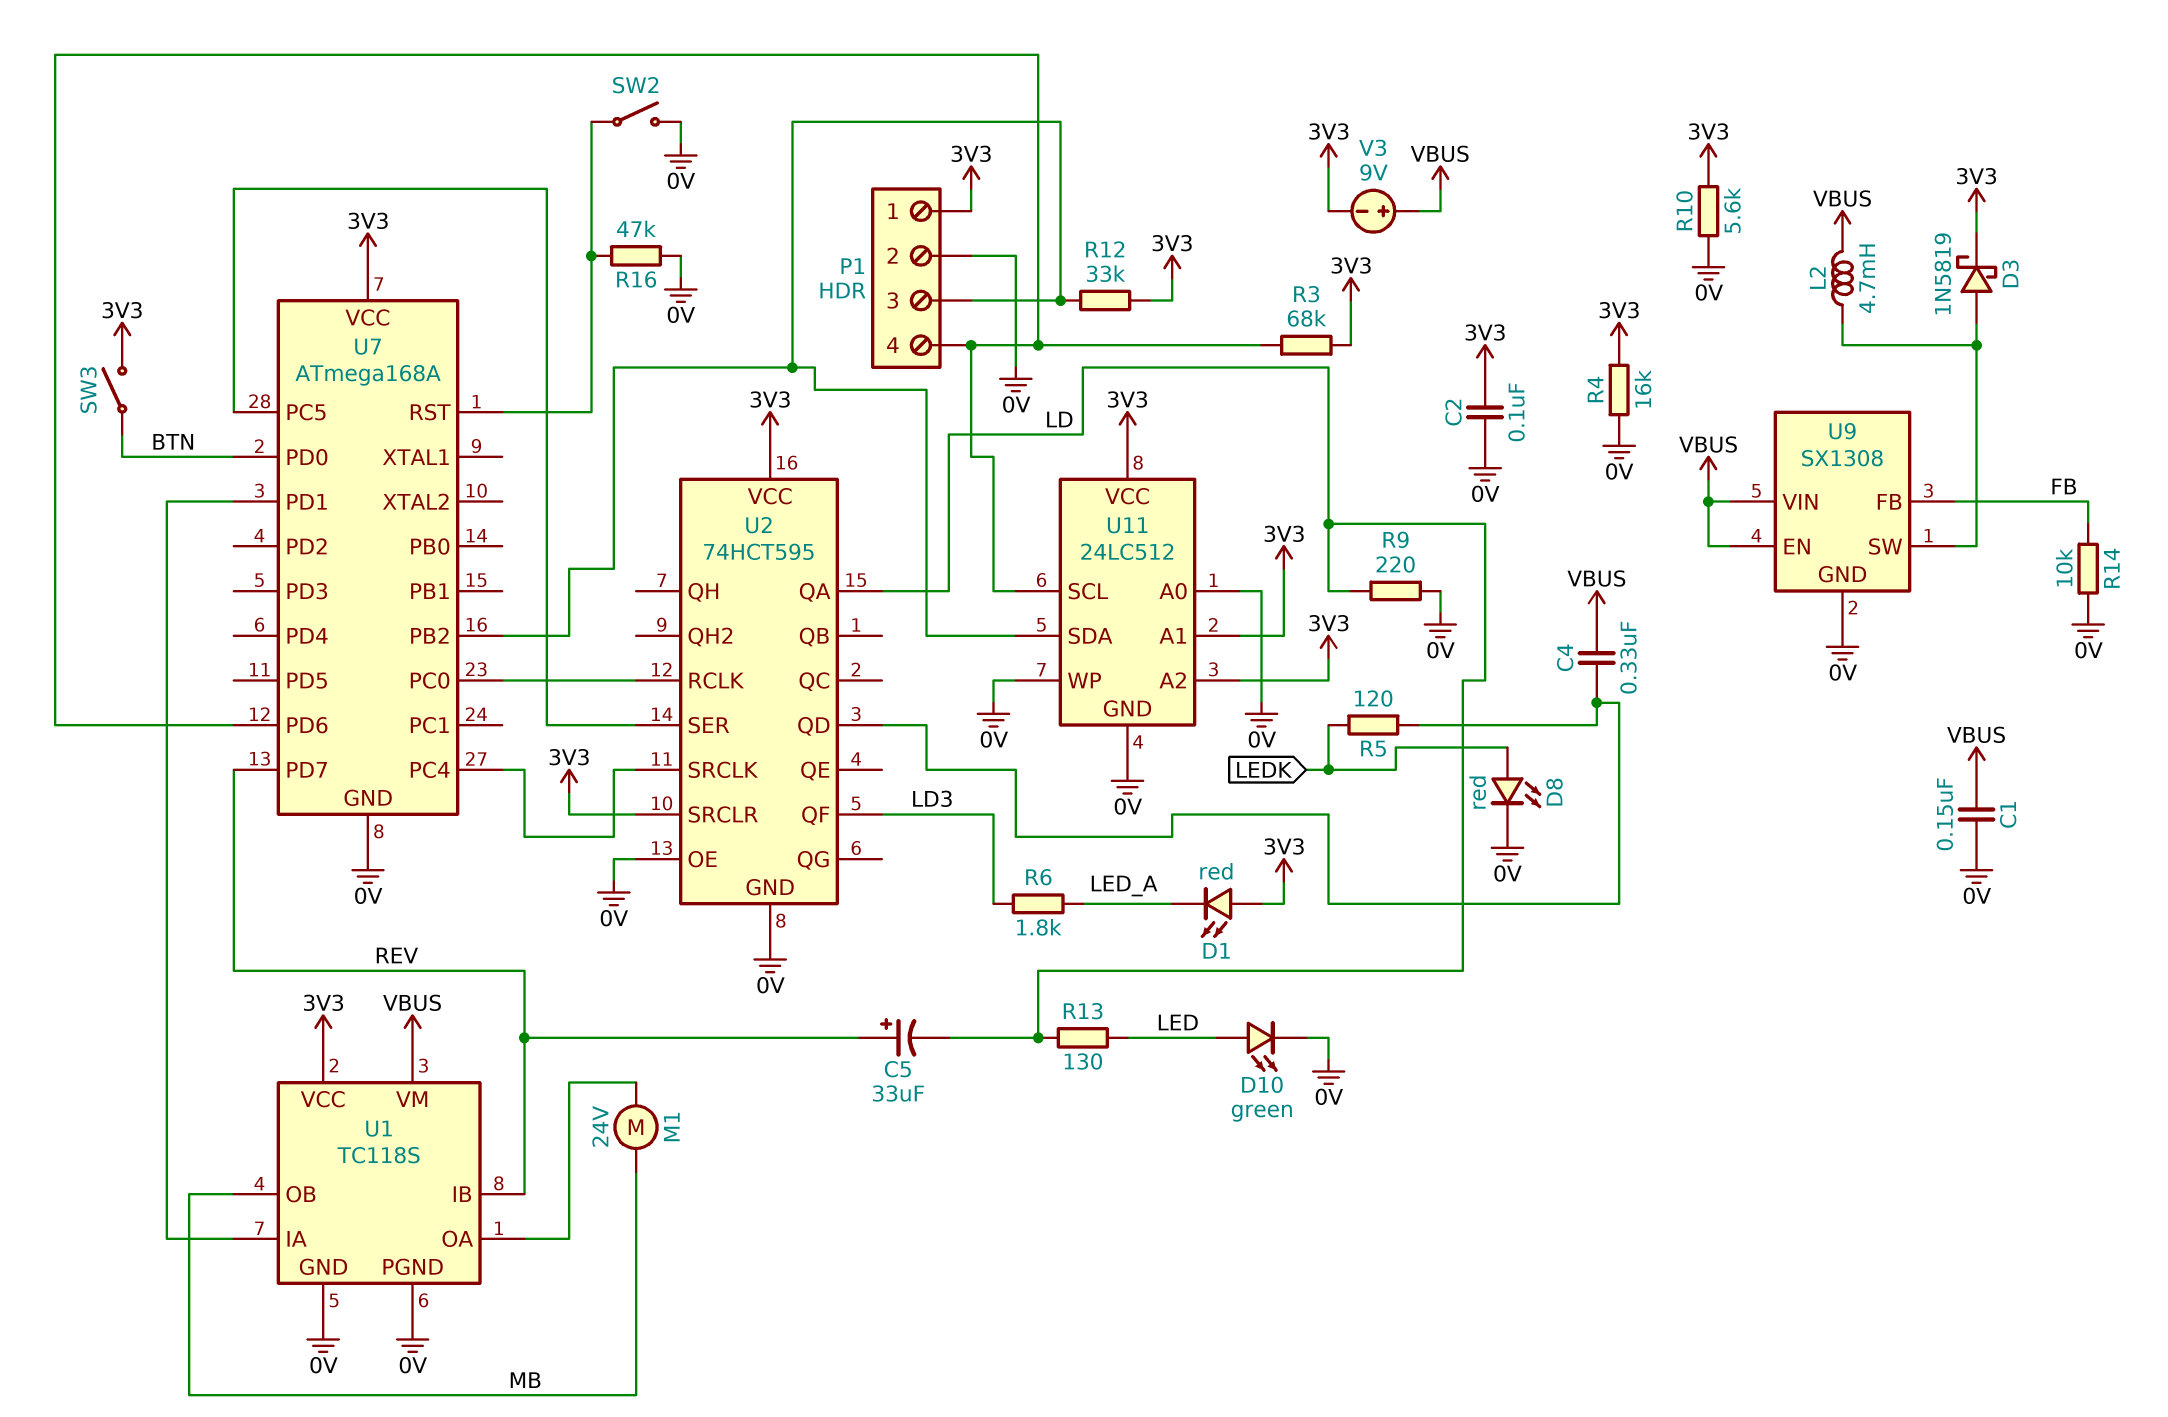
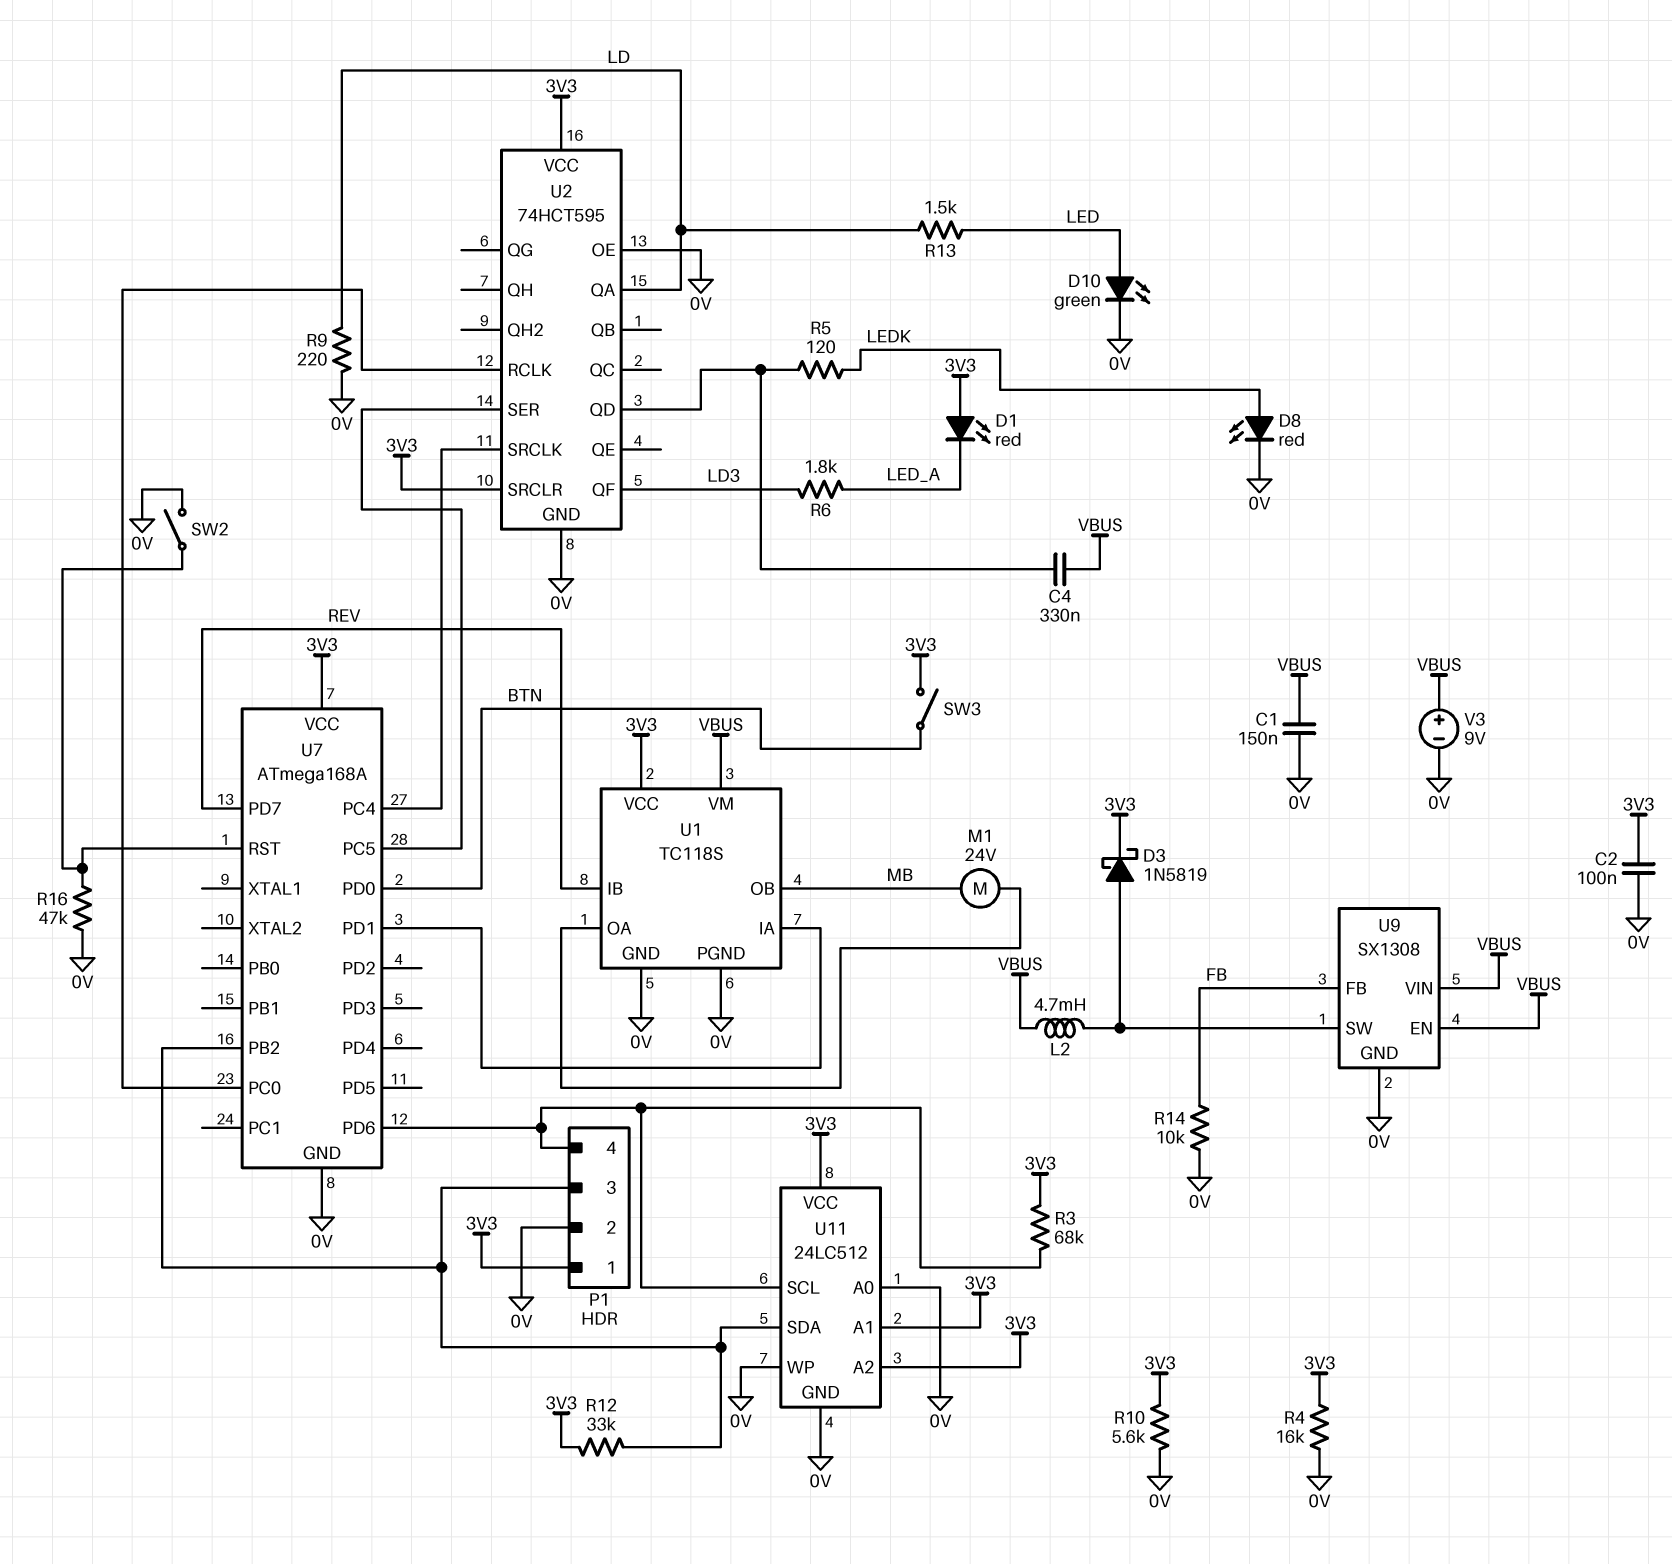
C5: 33uF (plus REV, minus LD) -> none
R13: 130 (LD, LED) -> 1.5k (LD, LED)
V3: 9V (plus VBUS, minus 3V3) -> 9V (plus VBUS, minus 0V)

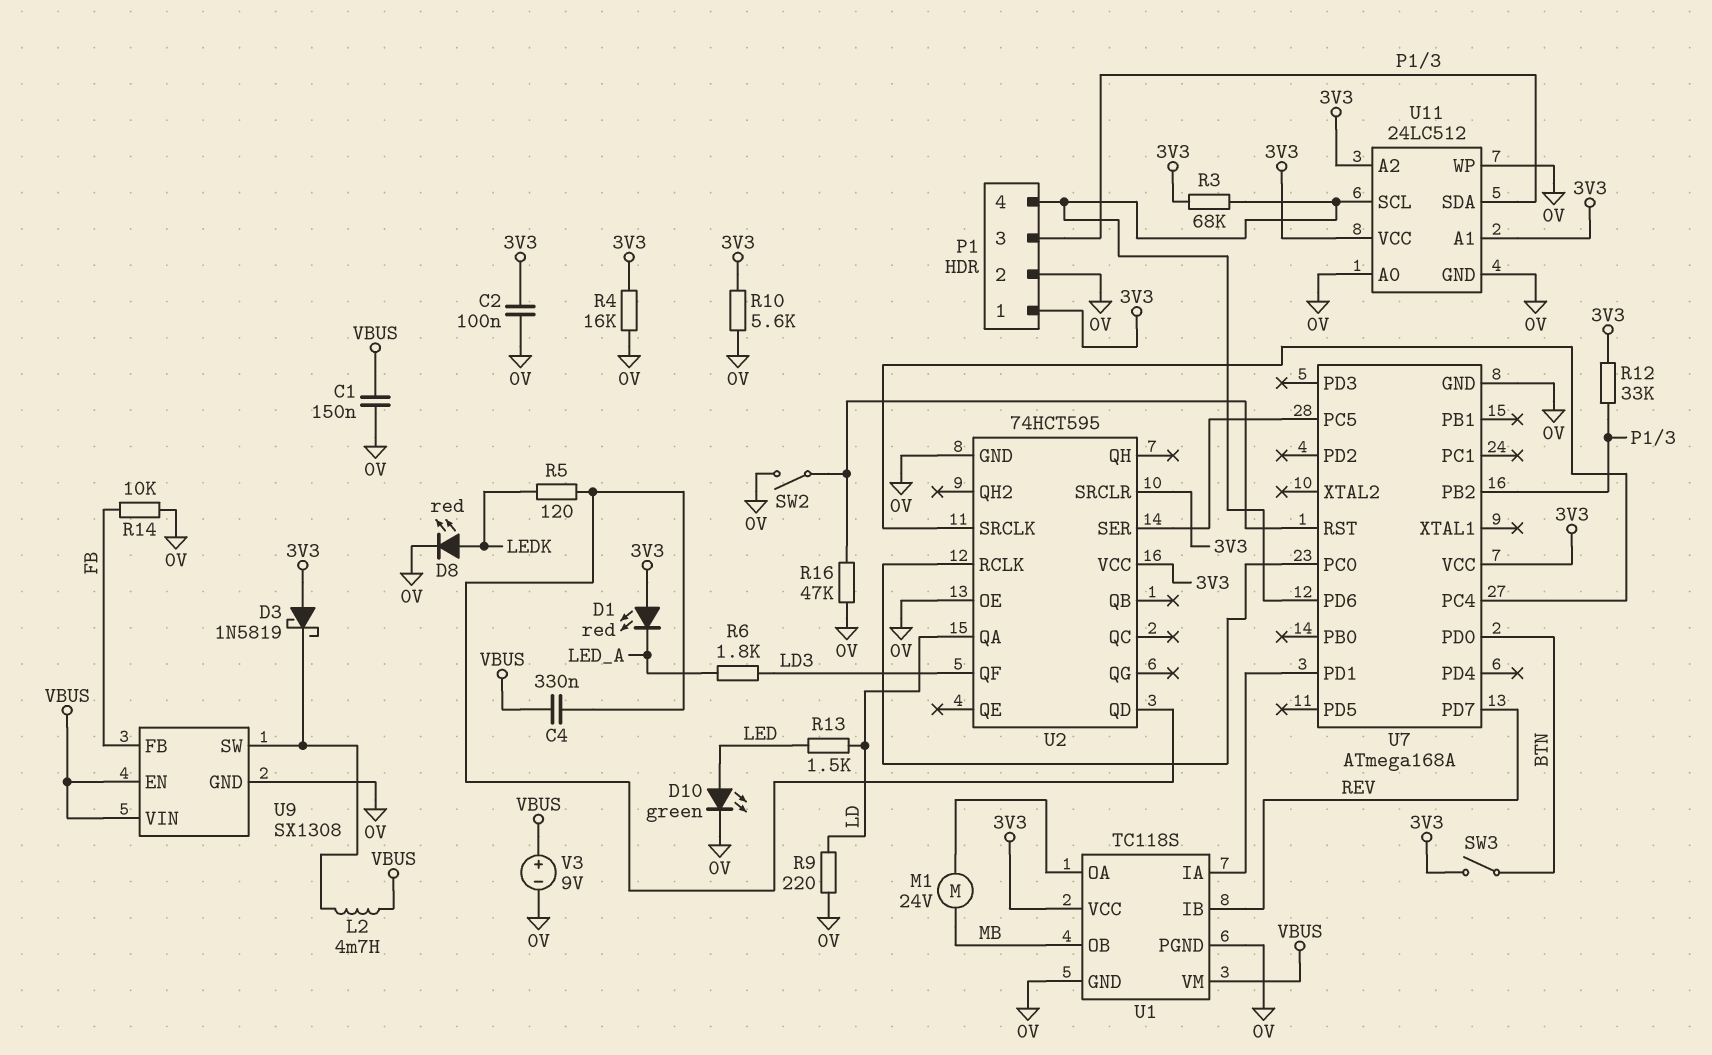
D3: schottky 1N5819 (A U9/SW, K 3V3) -> schottky 1N5819 (A 3V3, K U9/SW)

